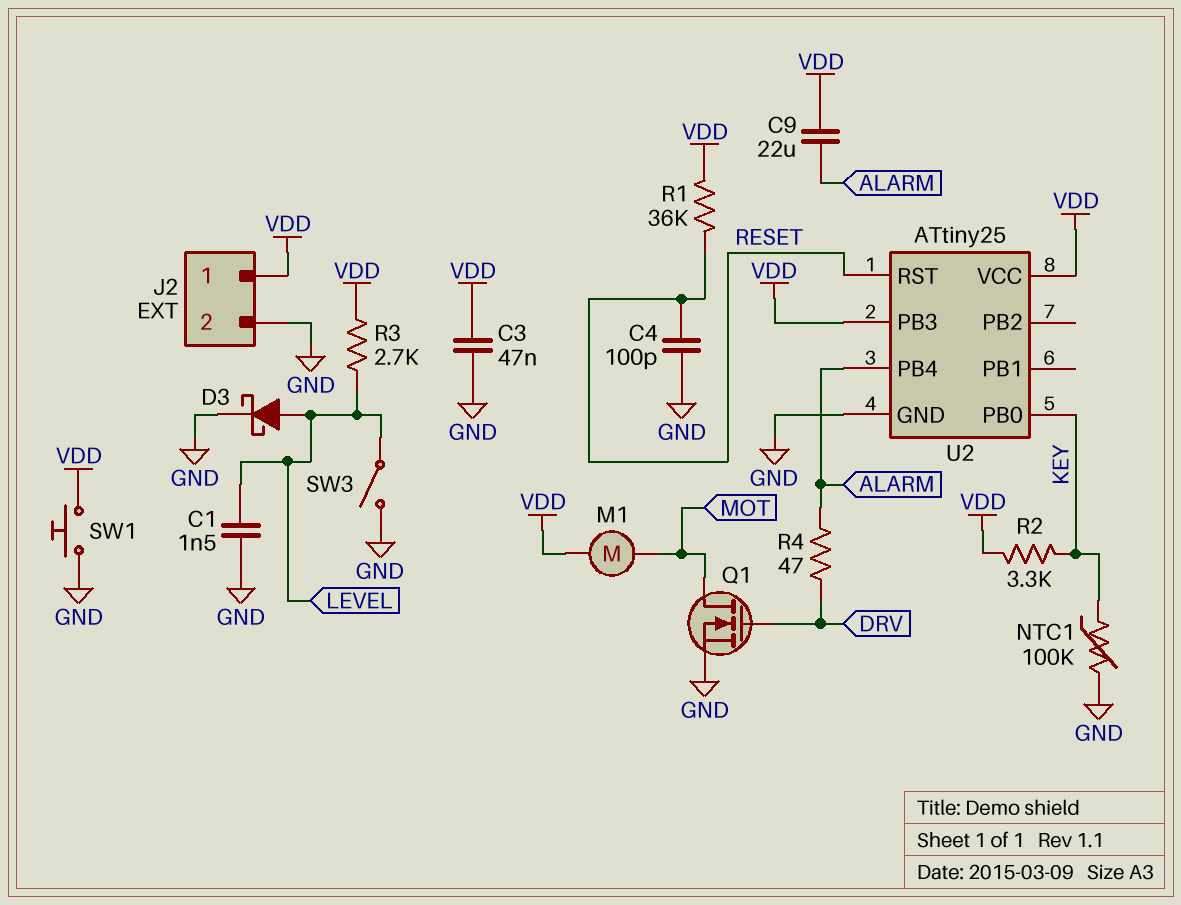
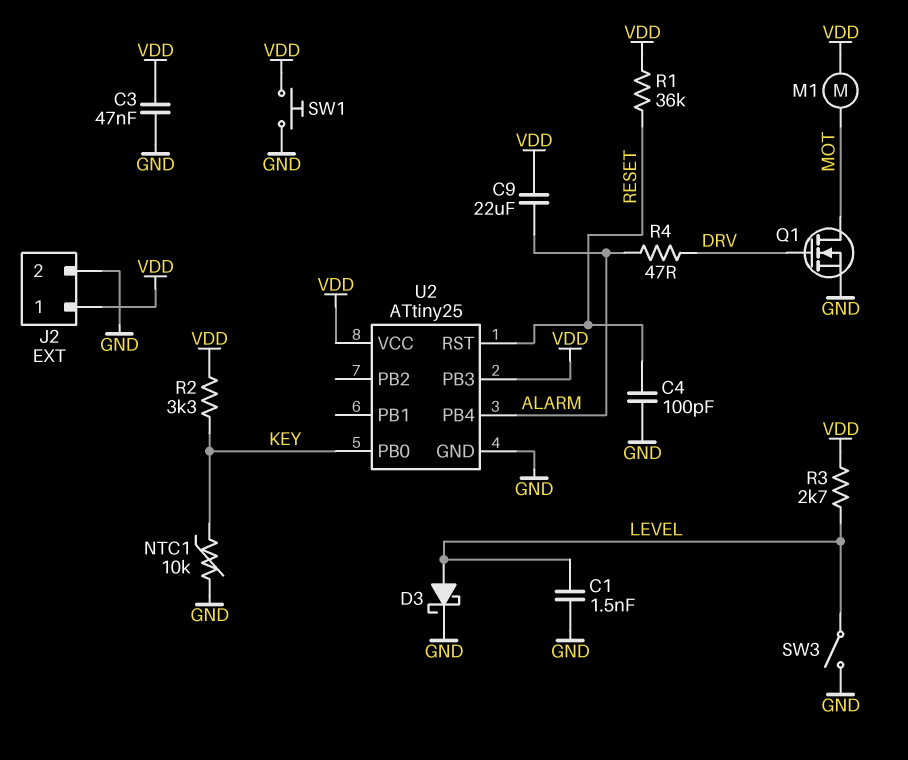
NTC1: 100k (GND, KEY) -> 10k (GND, KEY)

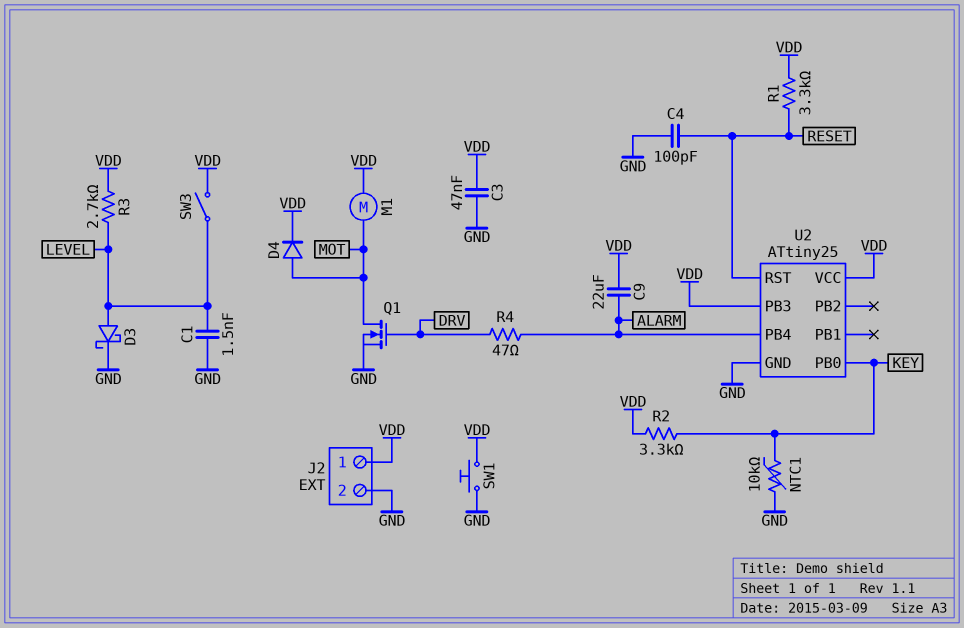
D4: none -> diode (A MOT, K VDD)
R1: 36k (RESET, VDD) -> 3.3k (RESET, VDD)
SW3: switch (GND, LEVEL) -> switch (LEVEL, VDD)

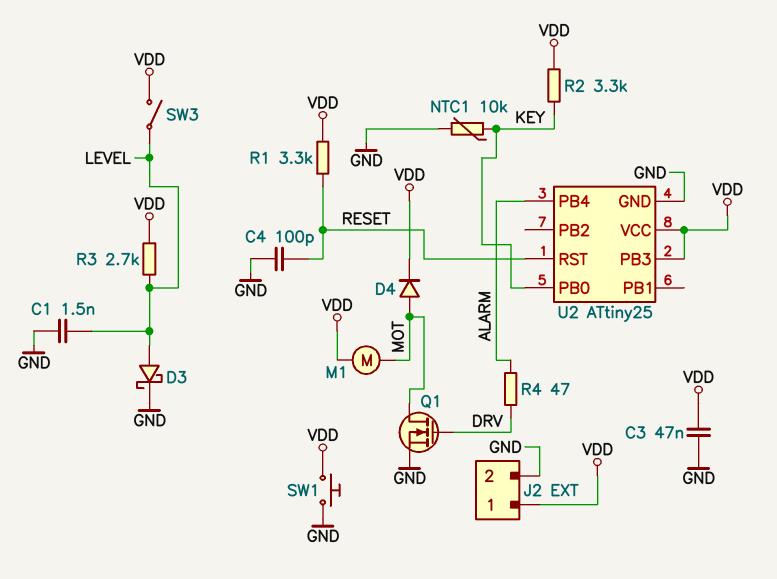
C9: 22uF (ALARM, VDD) -> none

